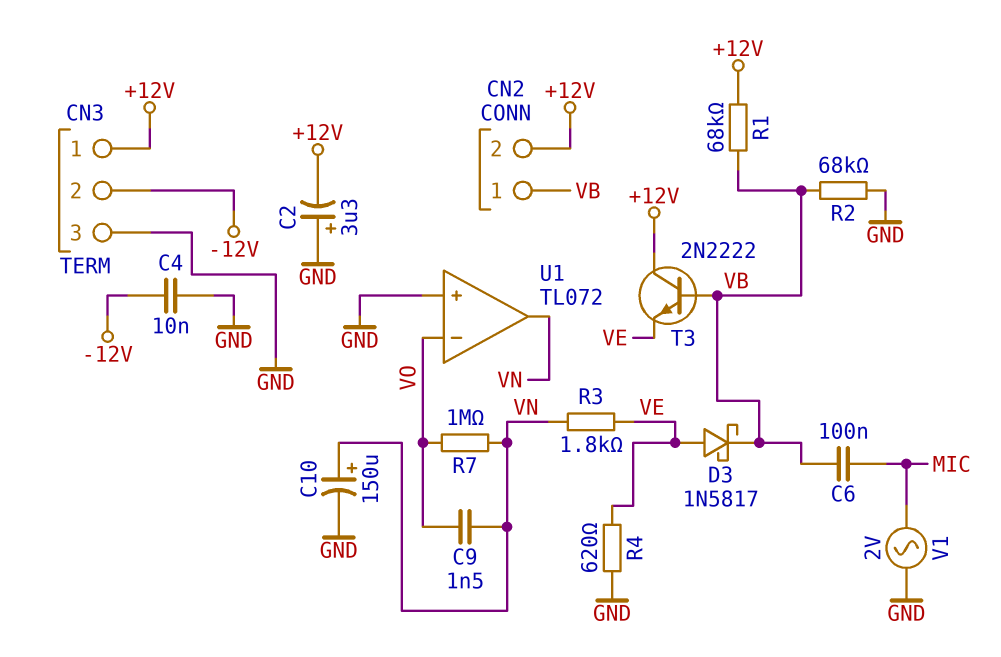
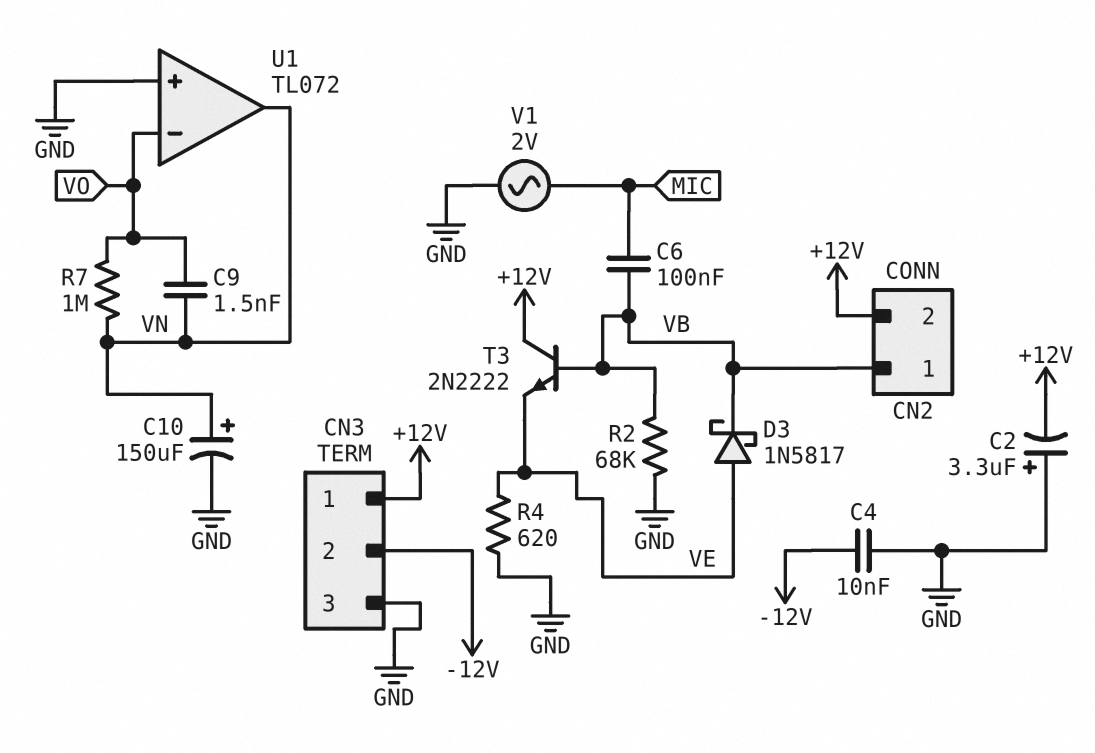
R1: 68k (+12V, VB) -> none
R3: 1.8k (VE, VN) -> none

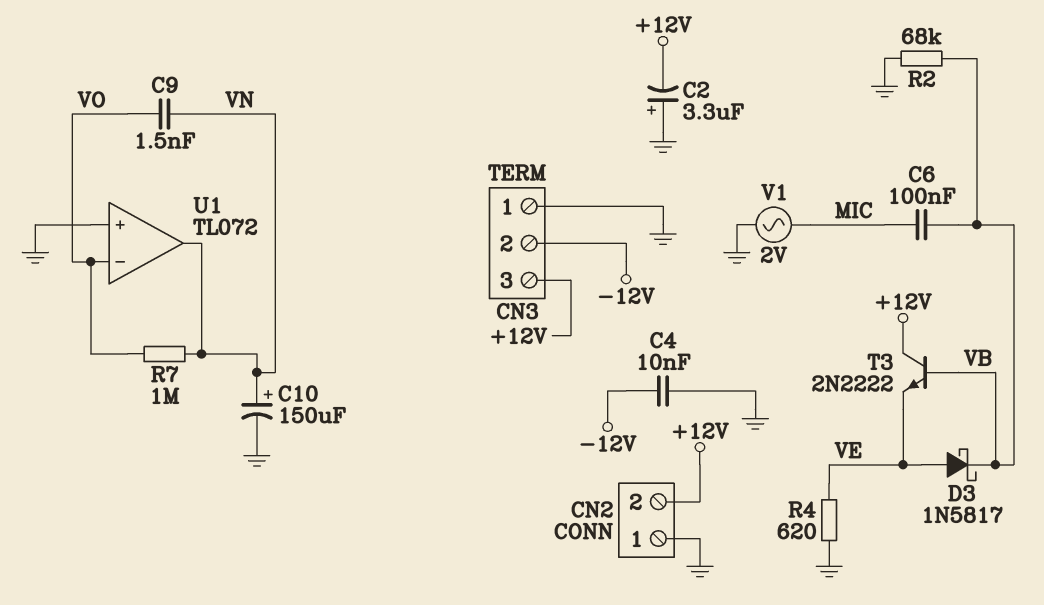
CN2 pin 1: VB -> GND
CN3 pin 1: +12V -> GND
CN3 pin 3: GND -> +12V

